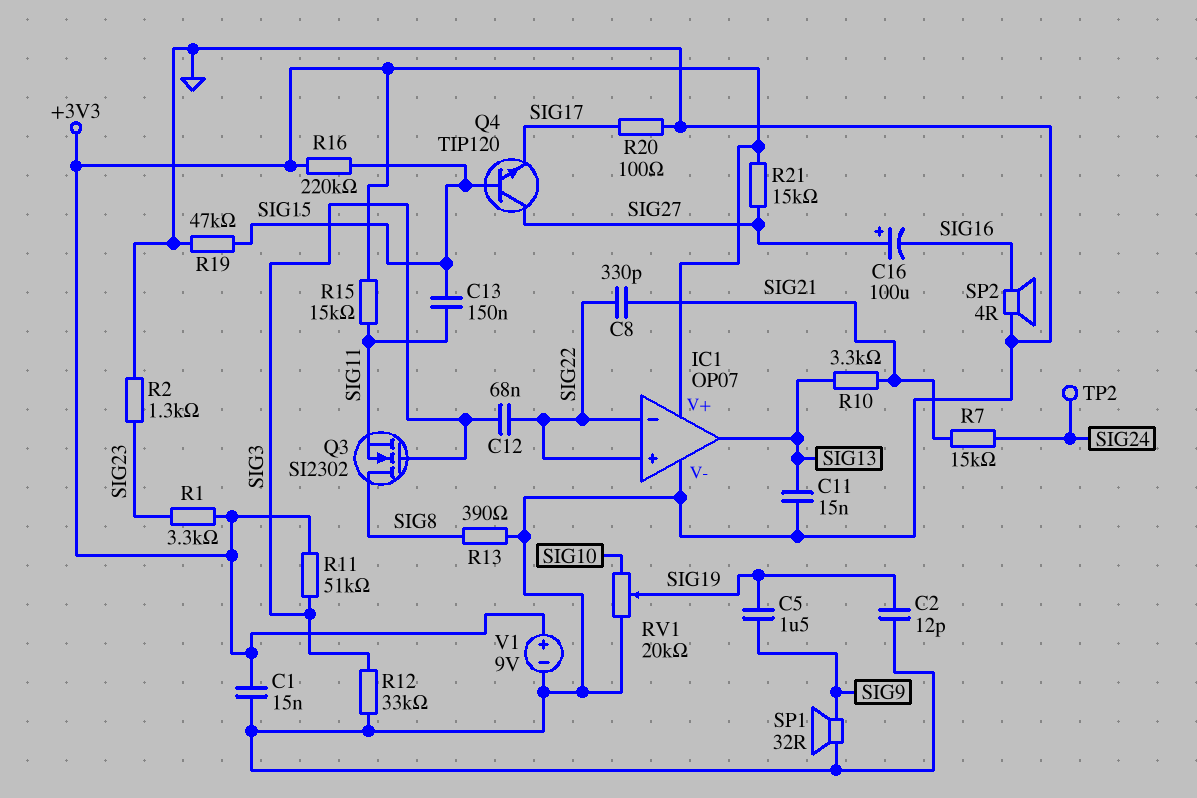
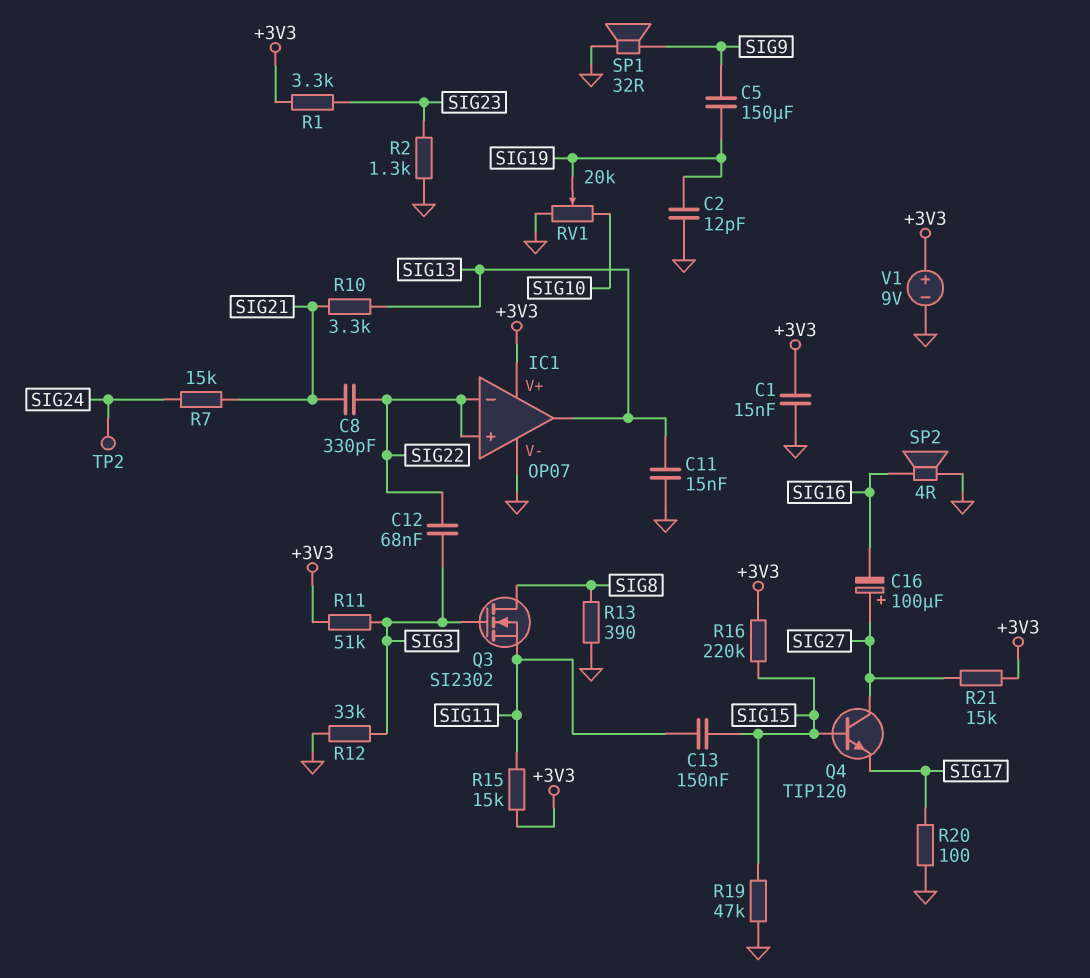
C5: 1.5uF (SIG9, SIG19) -> 150uF (SIG9, SIG19)

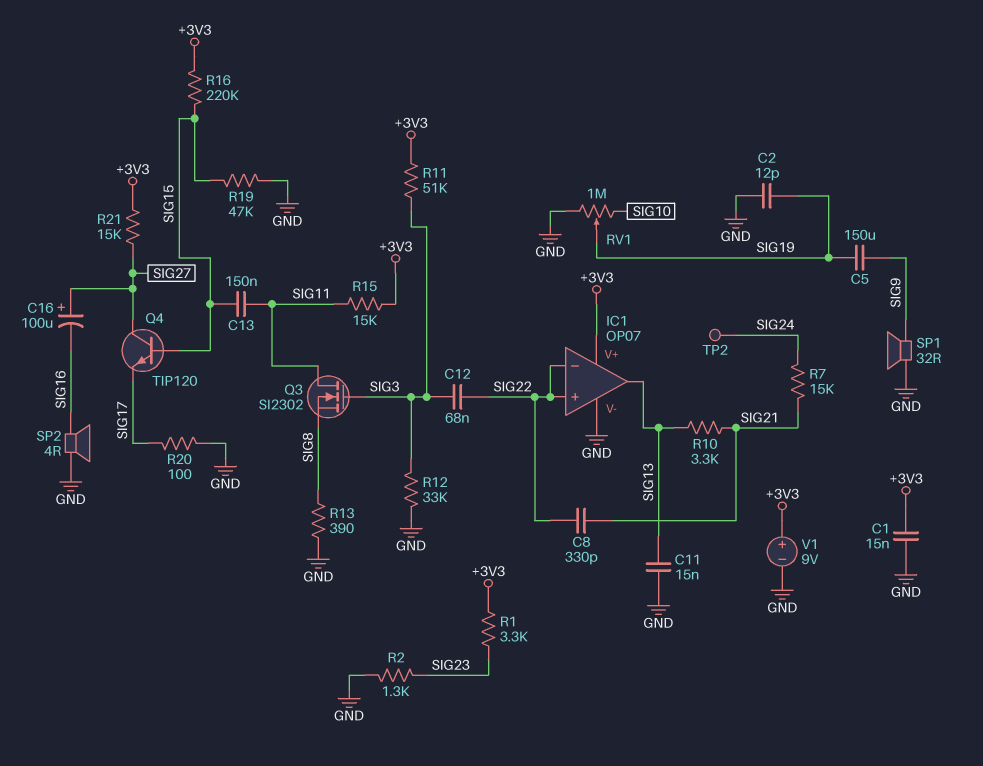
Q3: NMOS SI2302 (G SIG3, D SIG8, S SIG11) -> NMOS SI2302 (G SIG3, D SIG11, S SIG8)
RV1: 20k (GND, SIG10, wiper SIG19) -> 1M (GND, SIG10, wiper SIG19)

